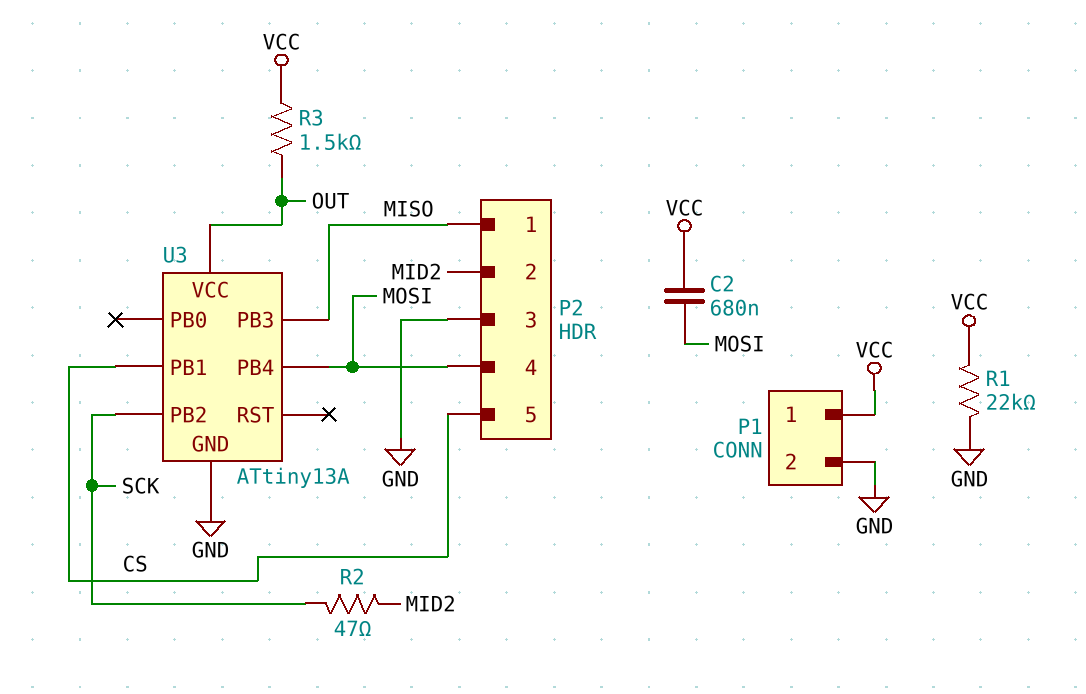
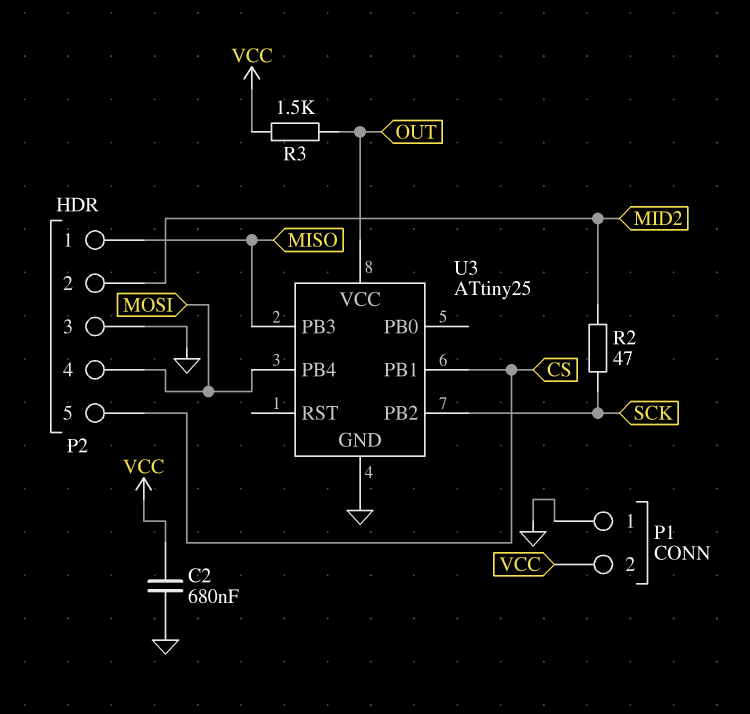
C2: 680nF (MOSI, VCC) -> 680nF (GND, VCC)
P1 pin 1: VCC -> GND
P1 pin 2: GND -> VCC
R1: 22k (GND, VCC) -> none
U3: ATtiny13A -> ATtiny25

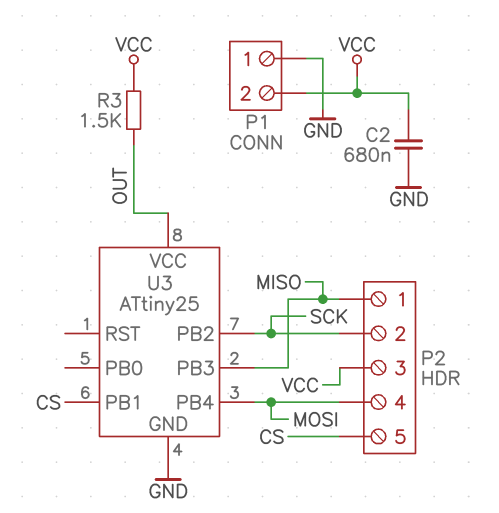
P2 pin 2: MID2 -> SCK
P2 pin 3: GND -> VCC
R2: 47 (MID2, SCK) -> none

